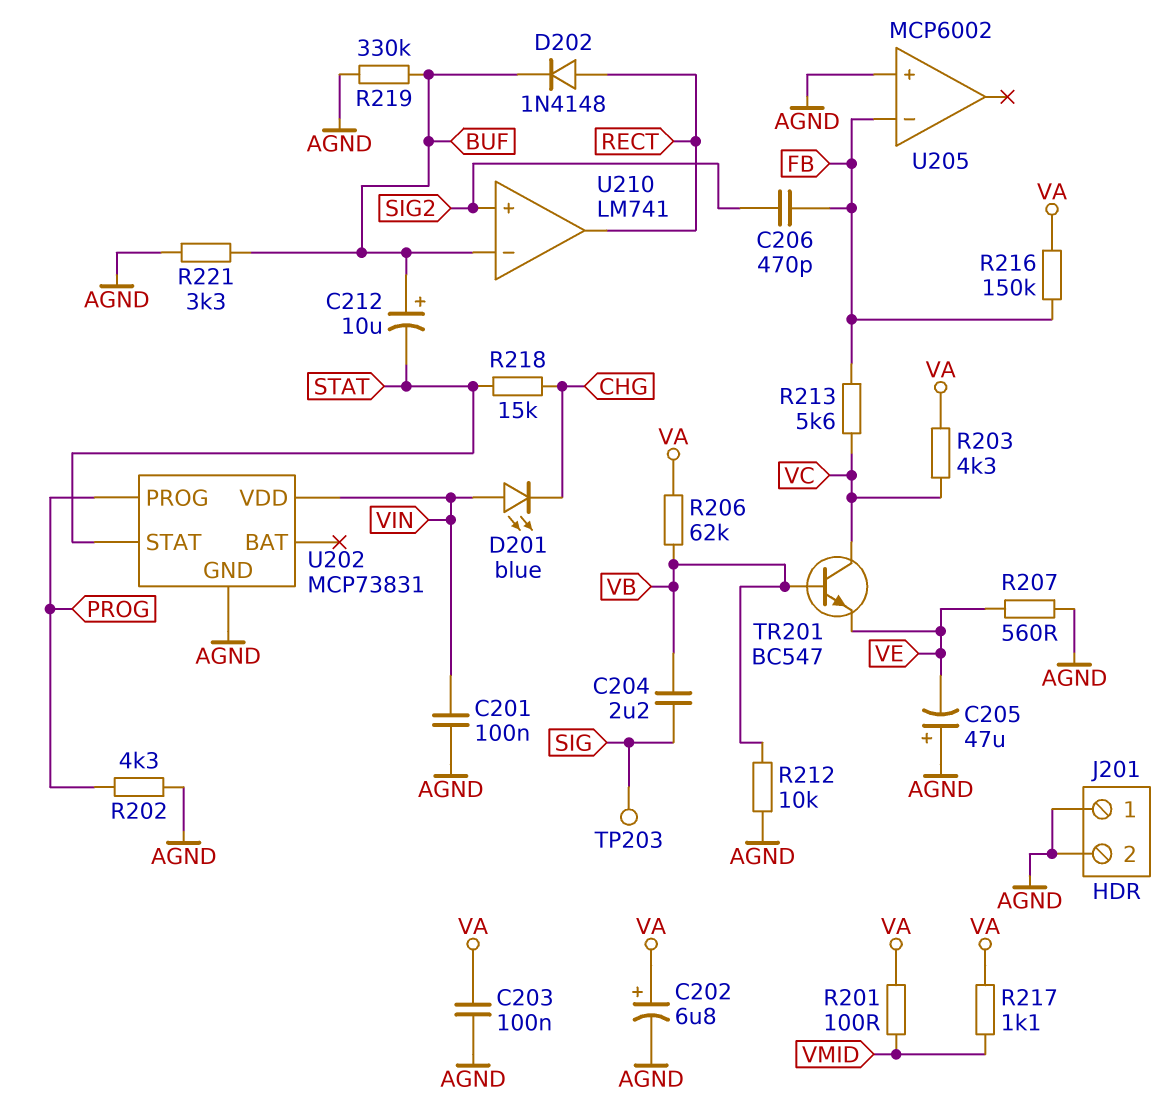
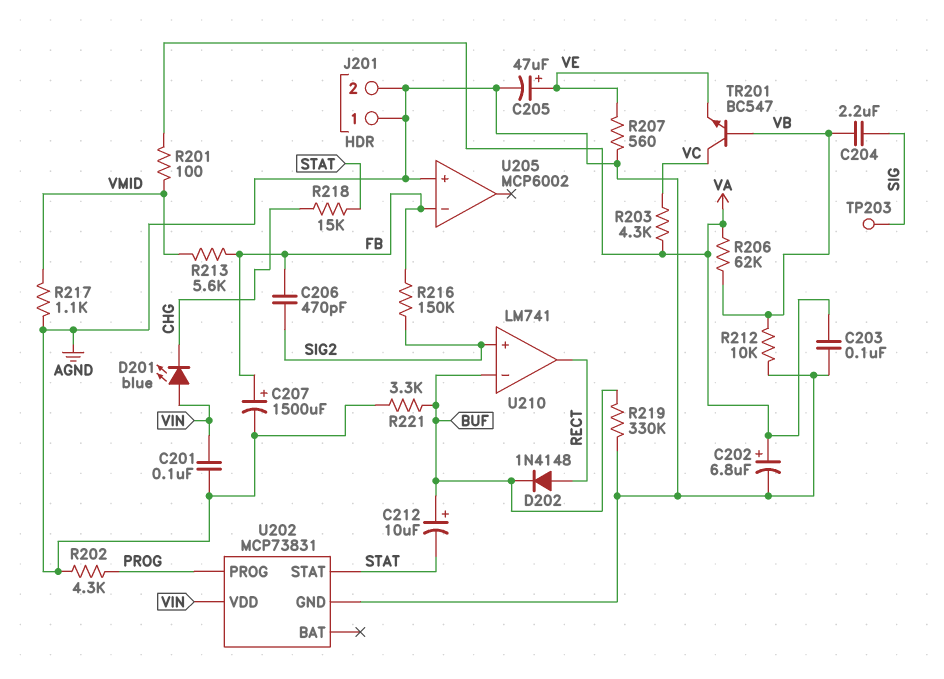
C205: 47uF (plus AGND, minus VE) -> 47uF (plus VE, minus AGND)
C207: none -> 1500uF (plus FB, minus AGND)
R213: 5.6k (FB, VC) -> 5.6k (FB, VMID)
R216: 150k (FB, VA) -> 150k (FB, SIG2)
R217: 1.1k (VA, VMID) -> 1.1k (AGND, VMID)

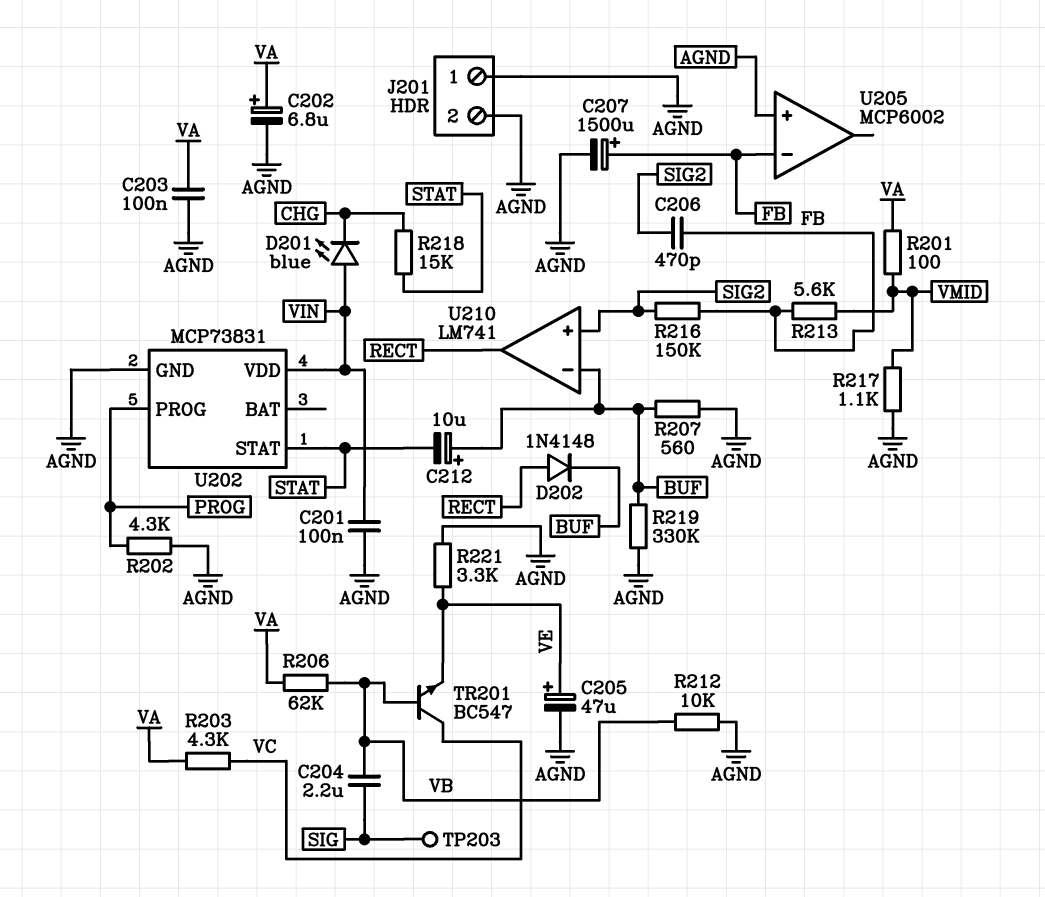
R207: 560 (AGND, VE) -> 560 (AGND, BUF)
R221: 3.3k (AGND, BUF) -> 3.3k (AGND, VE)

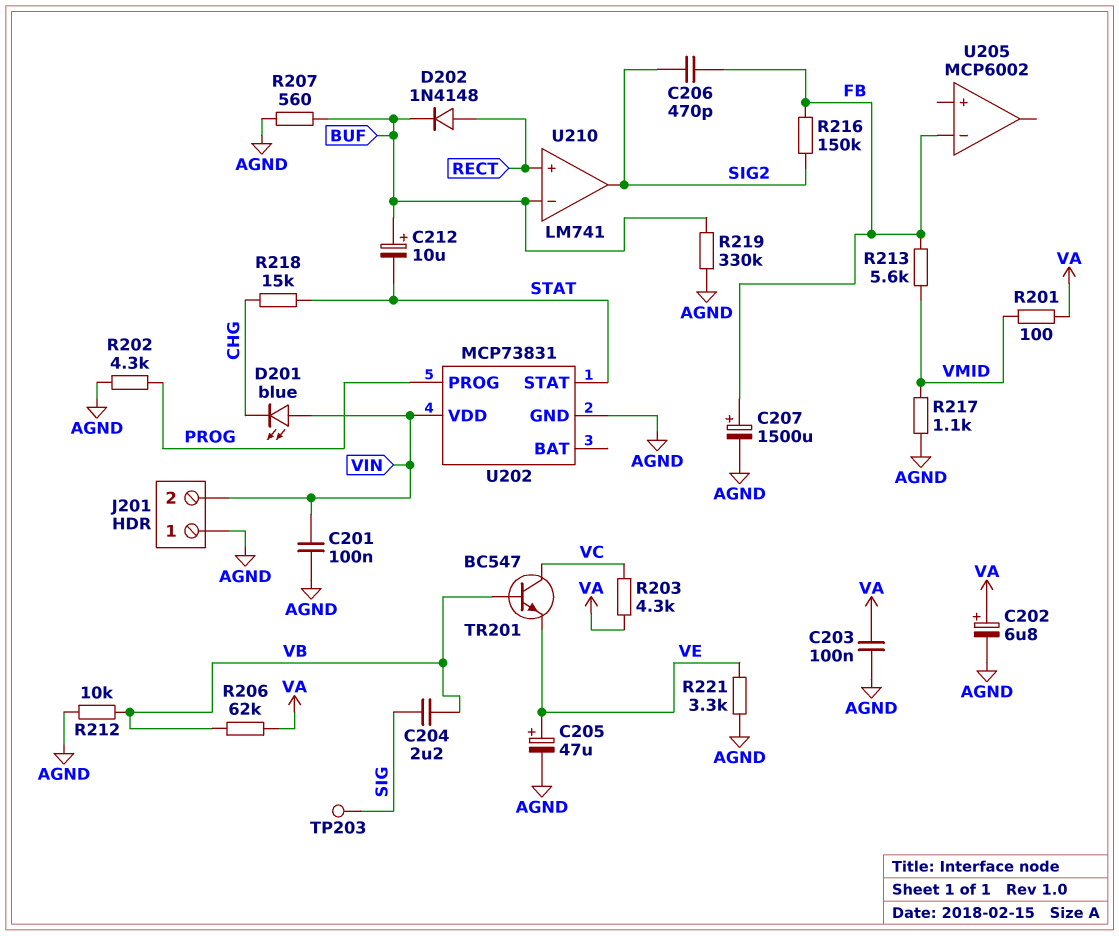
J201 pin 2: AGND -> VIN
U205 pin in+: AGND -> none
U210 pin in+: SIG2 -> RECT
U210 pin out: RECT -> SIG2

